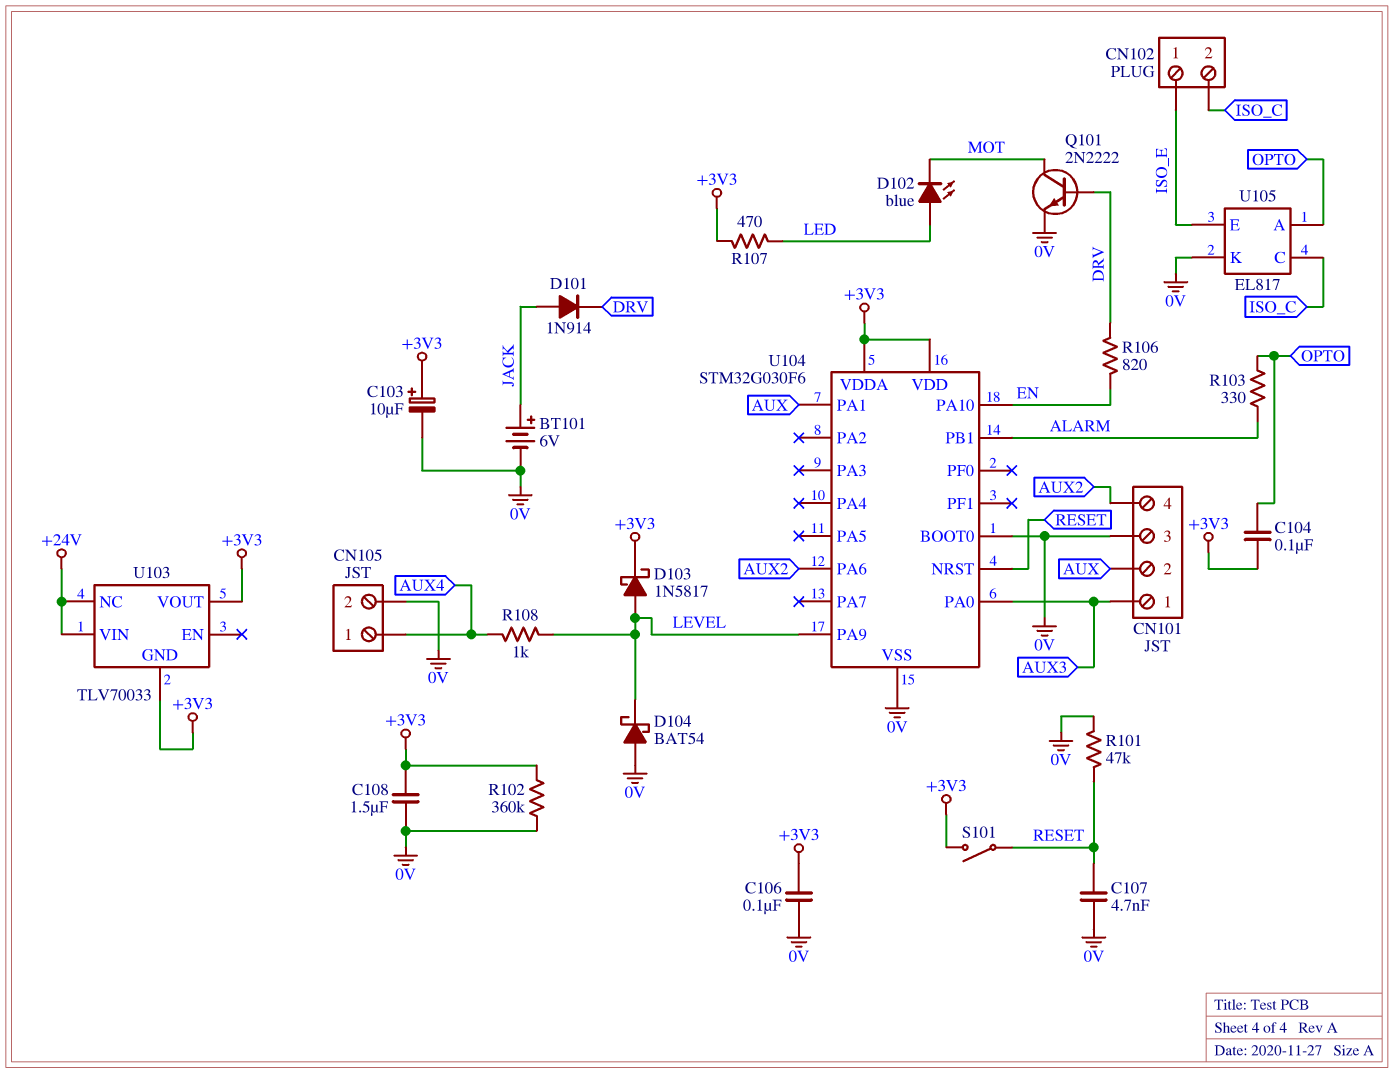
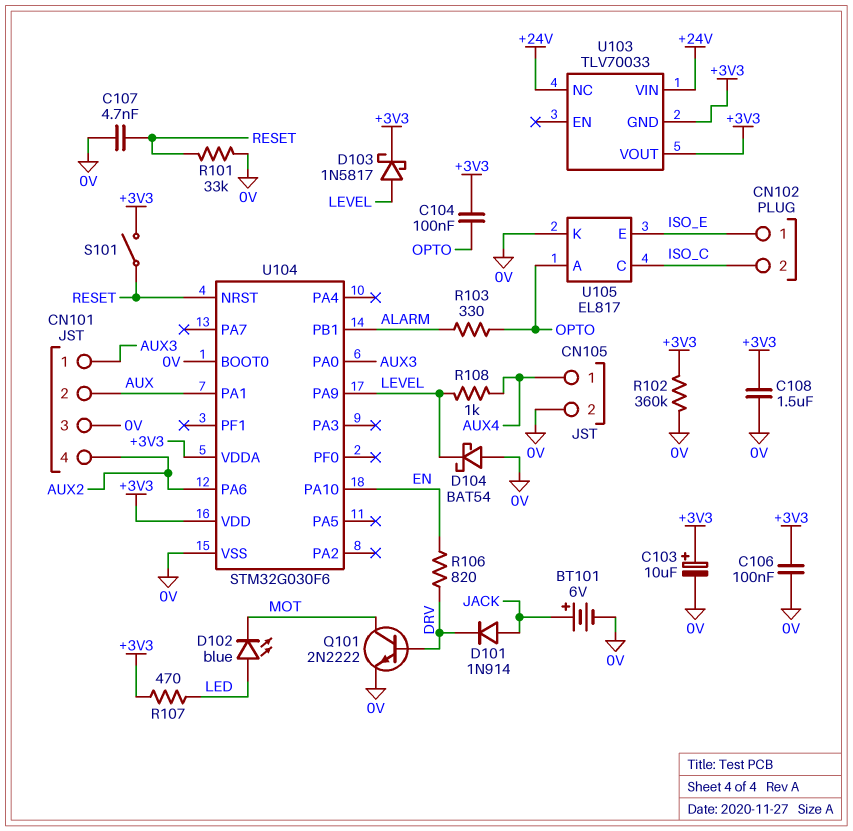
R101: 47k (0V, RESET) -> 33k (0V, RESET)

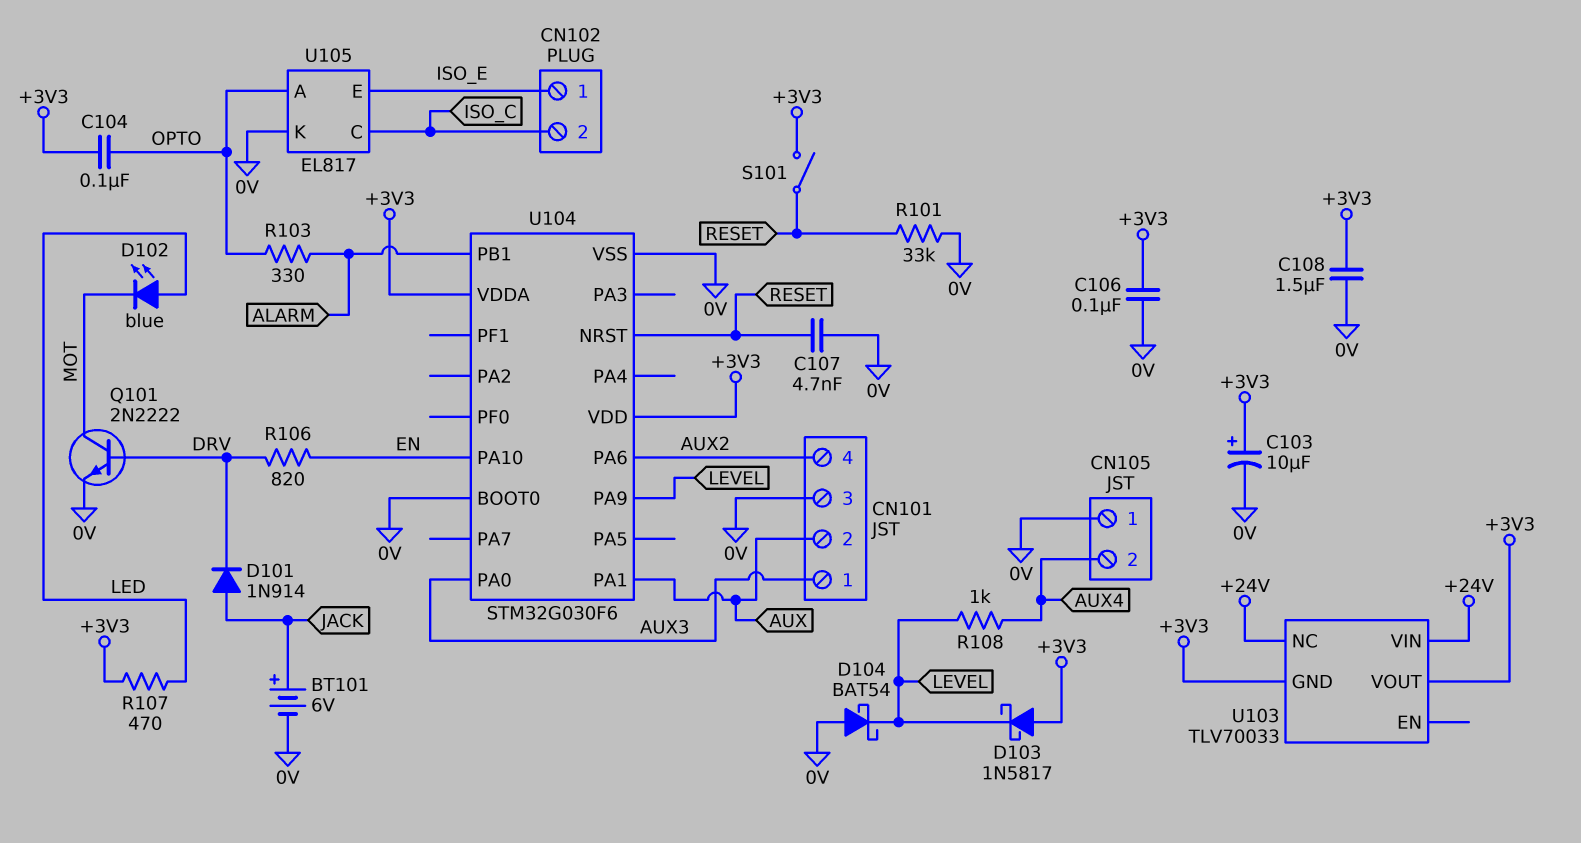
CN105 pin 1: AUX4 -> 0V
CN105 pin 2: 0V -> AUX4
D103: schottky 1N5817 (A LEVEL, K +3V3) -> schottky 1N5817 (A +3V3, K LEVEL)
R102: 360k (+3V3, 0V) -> none

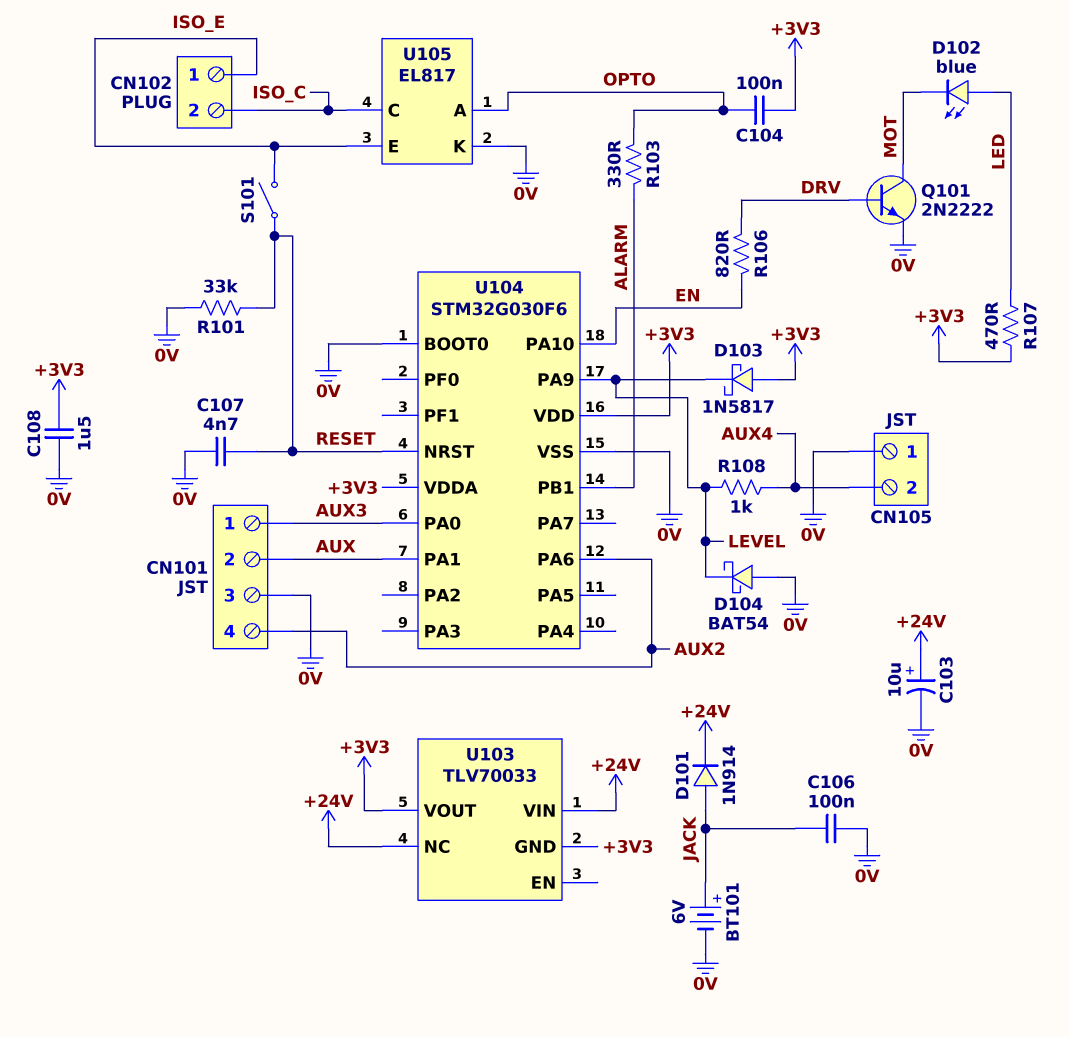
C103: 10uF (plus +3V3, minus 0V) -> 10uF (plus +24V, minus 0V)
C106: 100nF (+3V3, 0V) -> 100nF (0V, JACK)
D101: diode 1N914 (A JACK, K DRV) -> diode 1N914 (A JACK, K +24V)
S101: switch (+3V3, RESET) -> switch (ISO_E, RESET)

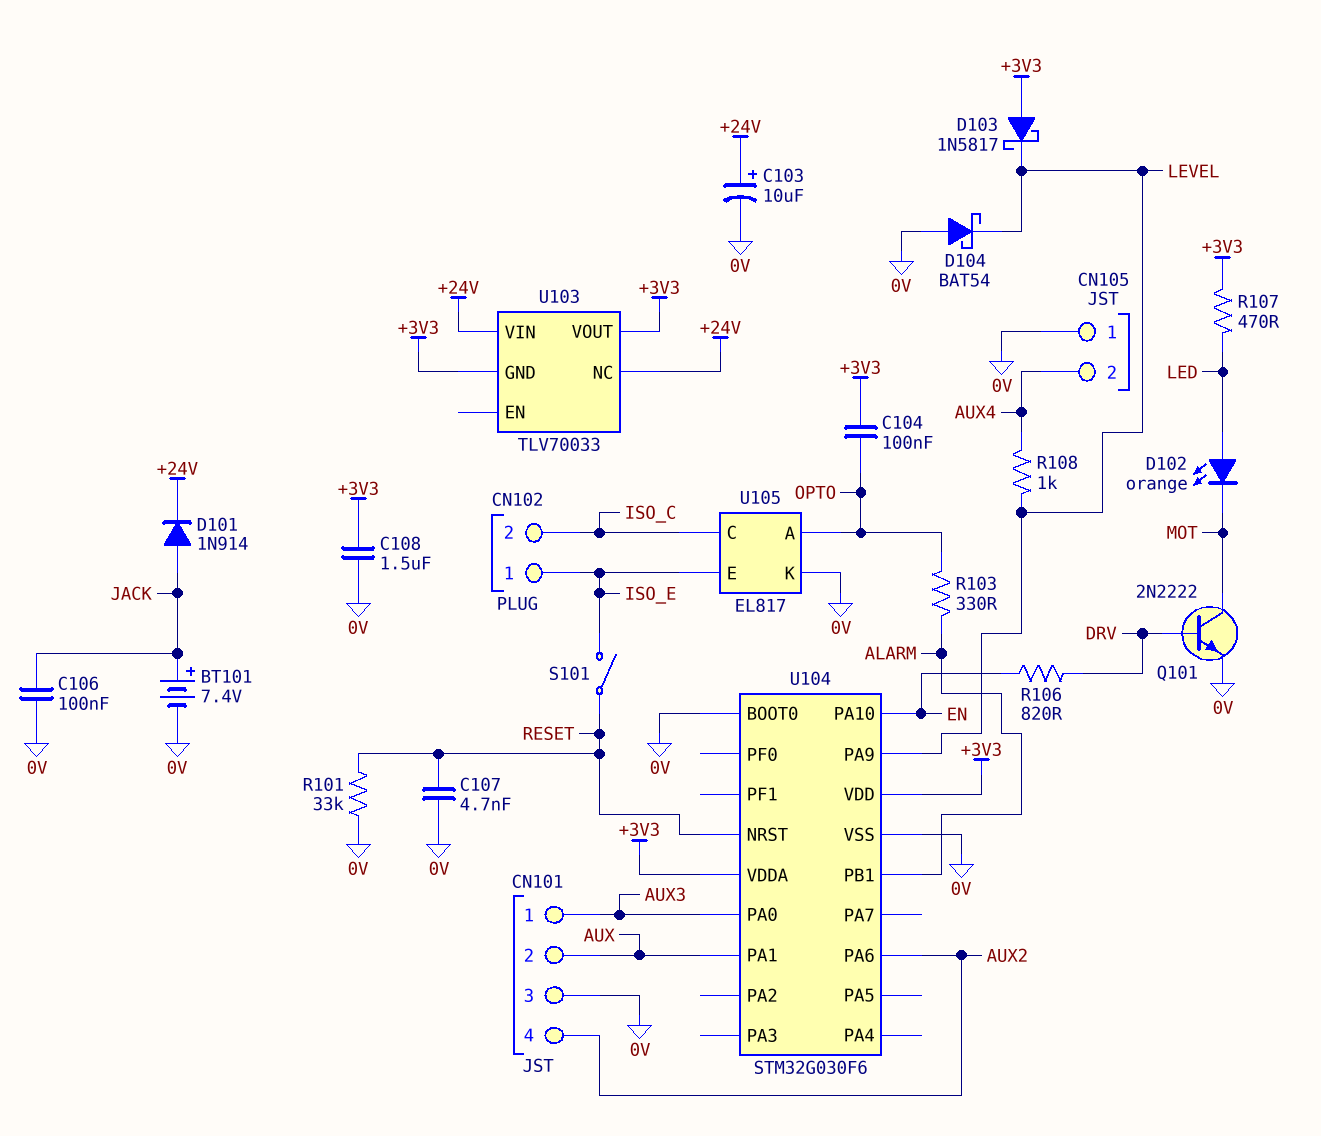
BT101: 6V (plus JACK, minus 0V) -> 7.4V (plus JACK, minus 0V)
D102: LED blue (A LED, K MOT) -> LED orange (A LED, K MOT)

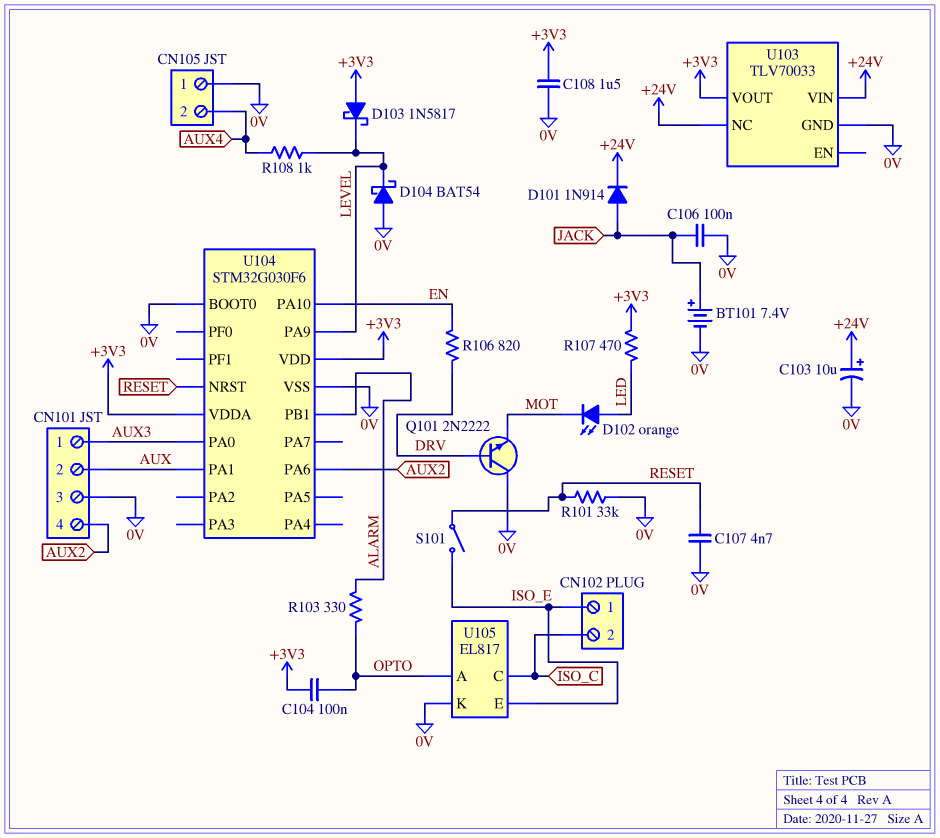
Q101: NPN 2N2222 (B DRV, C MOT, E 0V) -> NPN 2N2222 (B DRV, C 0V, E MOT)
U103 pin GND: +3V3 -> 0V

